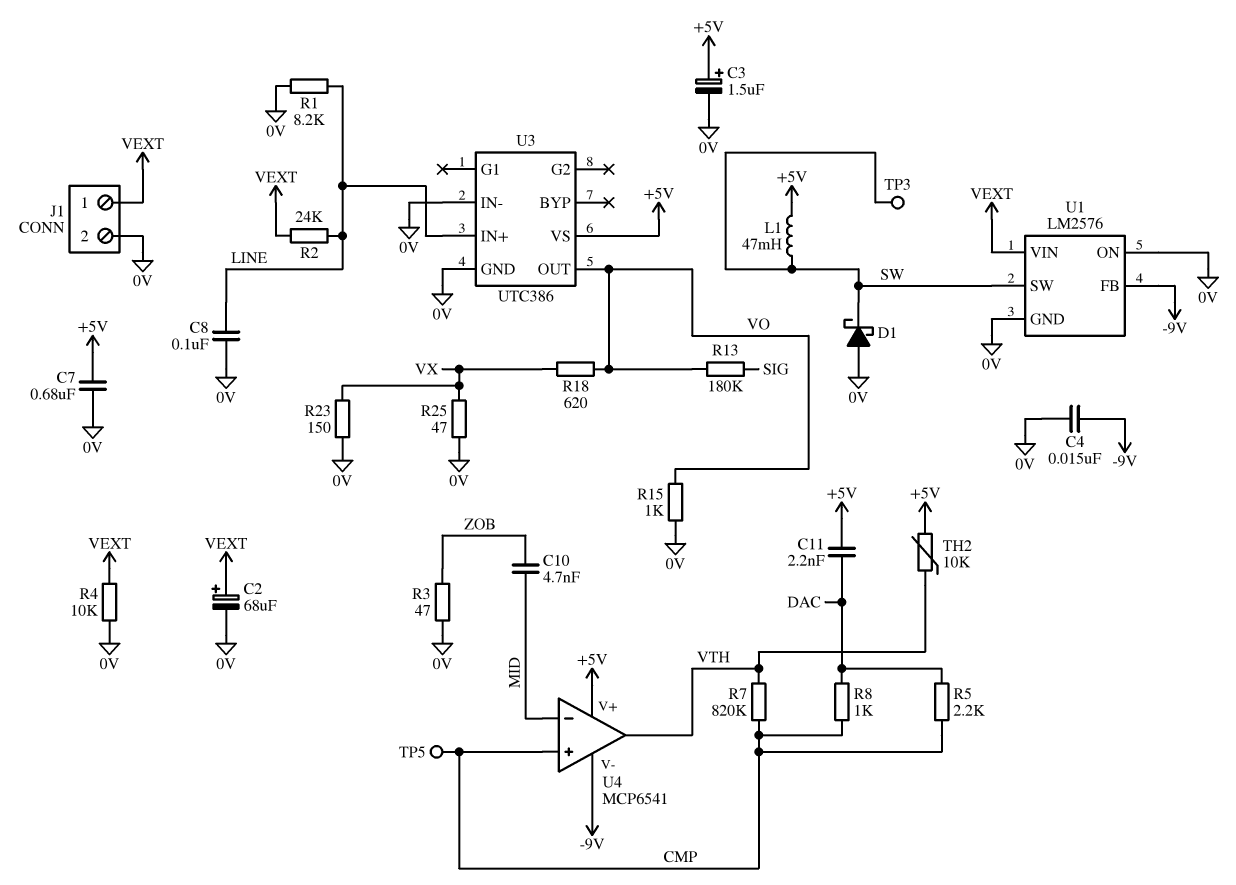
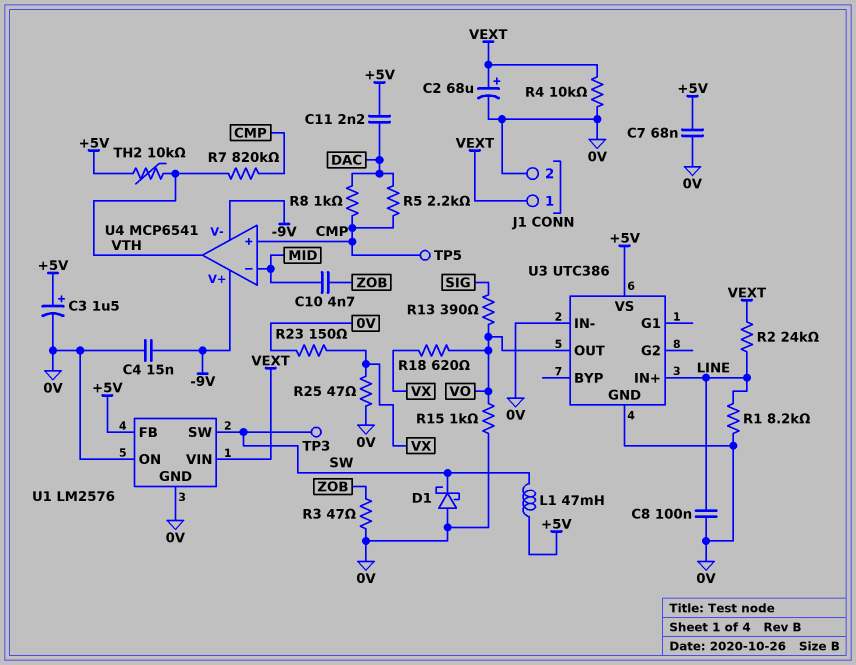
C7: 680nF (+5V, 0V) -> 68nF (+5V, 0V)
R13: 180k (SIG, VO) -> 390 (SIG, VO)
U1 pin FB: -9V -> +5V
U4 pin V+: +5V -> -9V

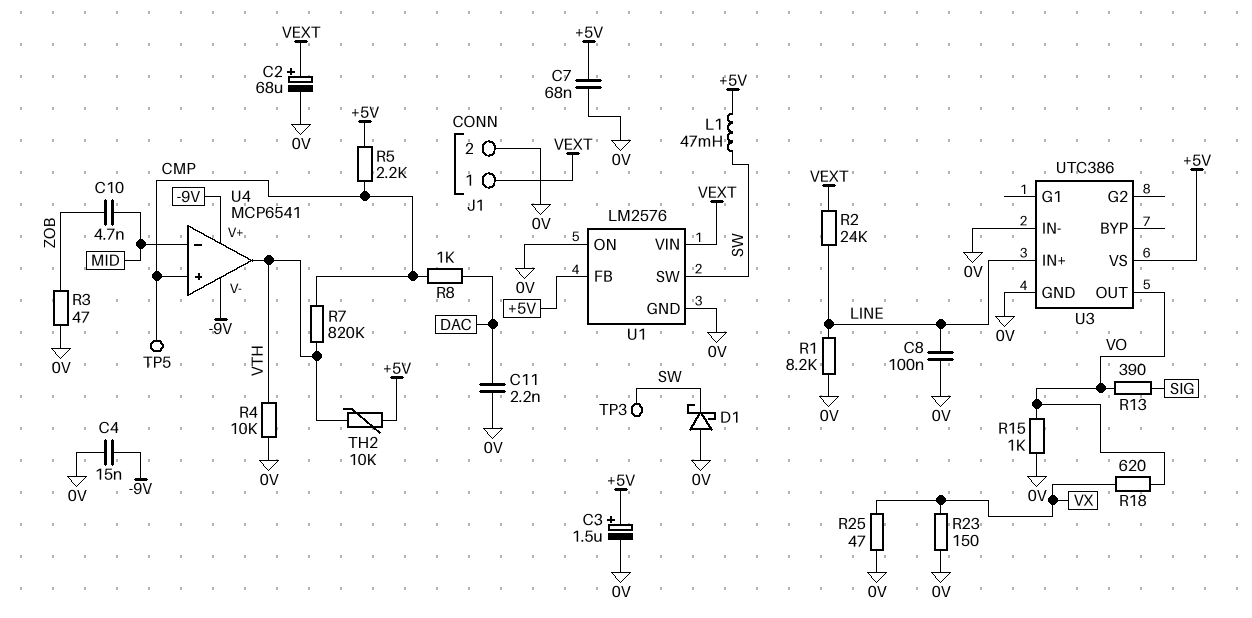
C11: 2.2nF (+5V, DAC) -> 2.2nF (0V, DAC)
R4: 10k (0V, VEXT) -> 10k (0V, VTH)
R5: 2.2k (CMP, DAC) -> 2.2k (+5V, CMP)

